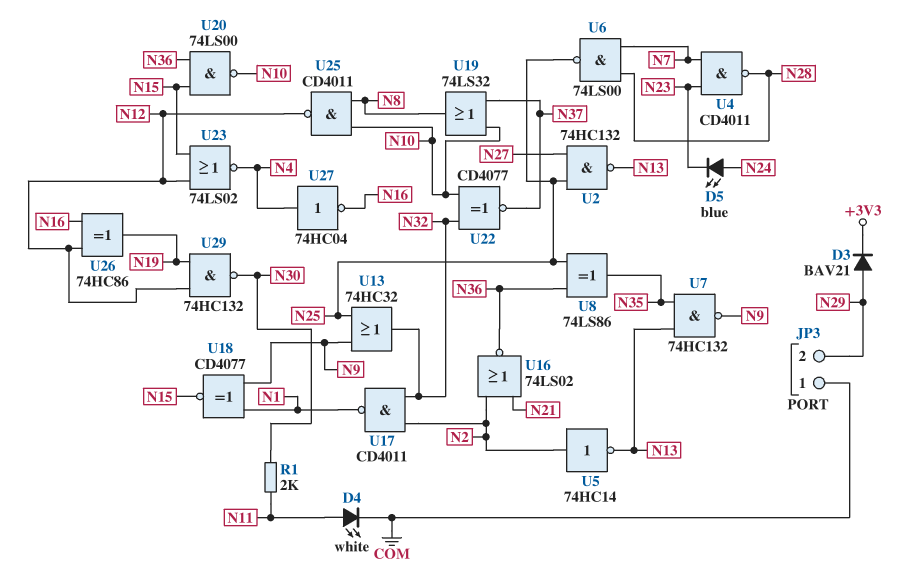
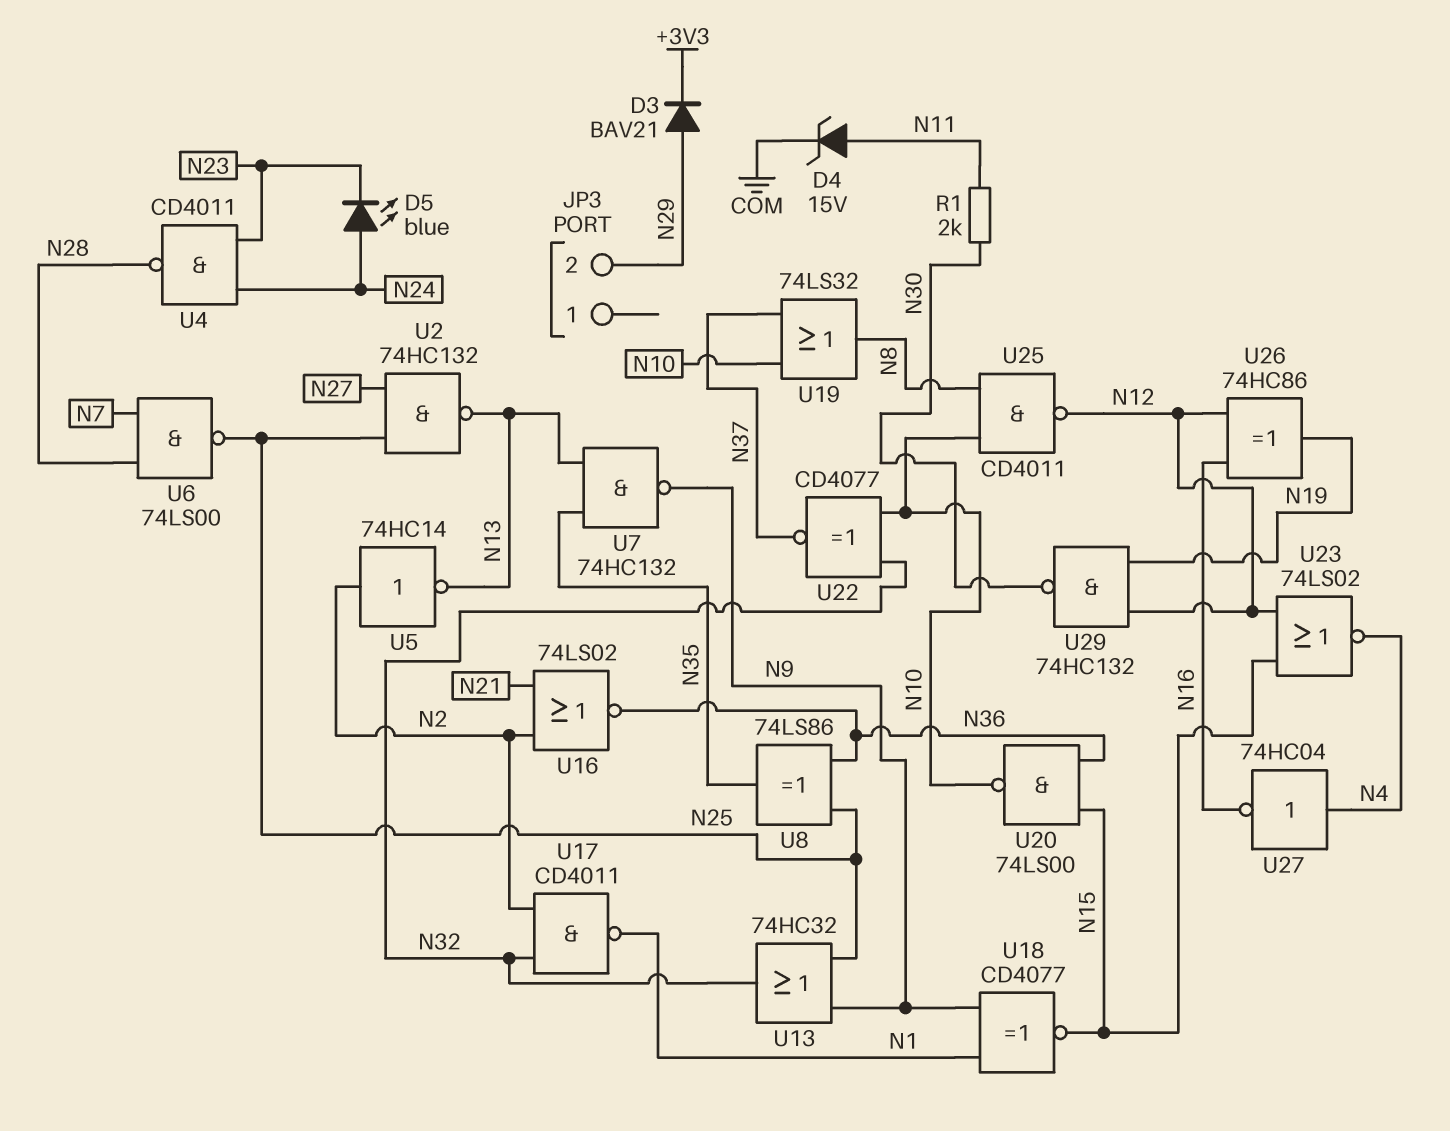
D4: LED white (A N11, K COM) -> zener 15V (A N11, K COM)
JP3 pin 1: COM -> none
U4: NAND CD4011 (in N7, in N23, out N28) -> NAND CD4011 (in N23, in N24, out N28)

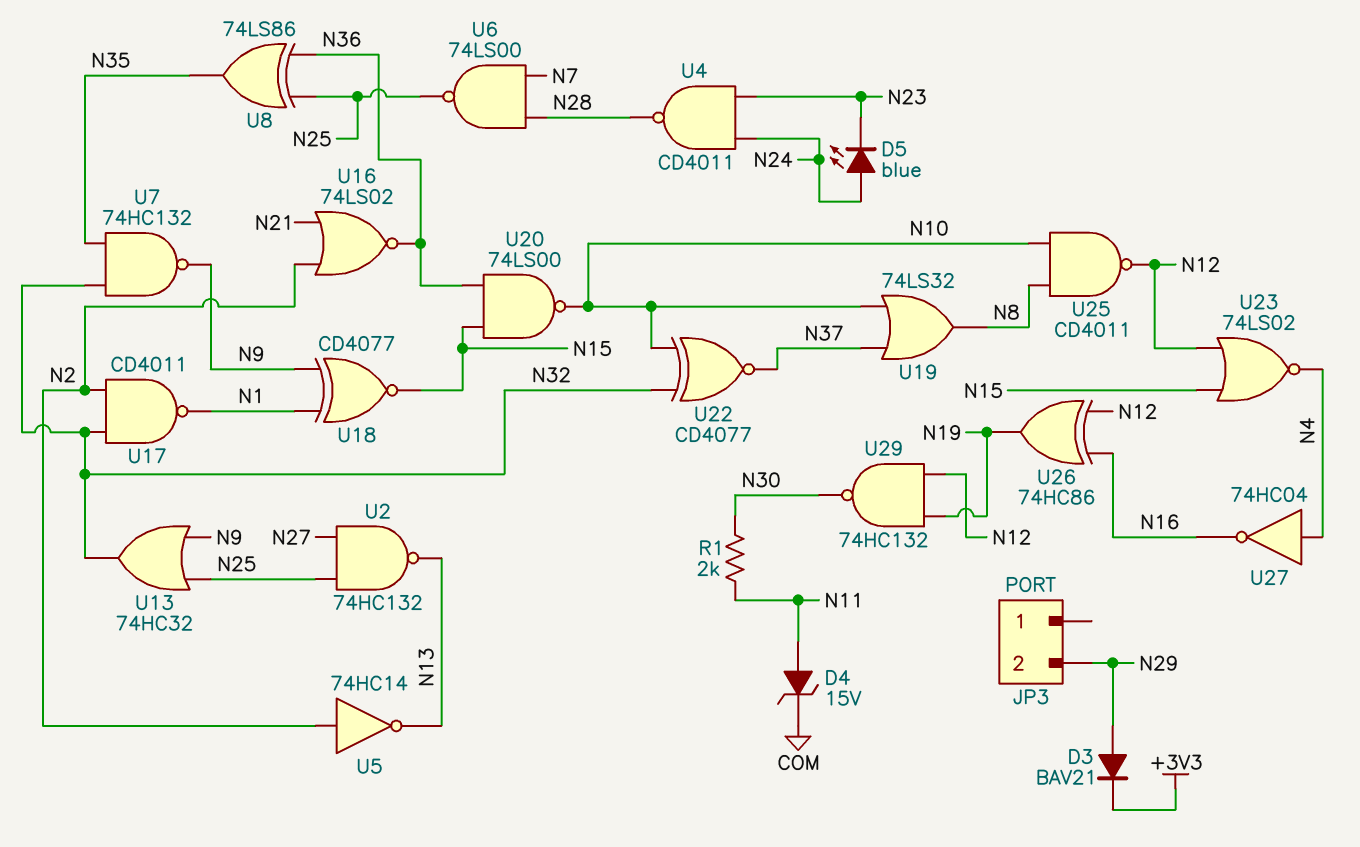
U7: NAND 74HC132 (in N13, in N35, out N9) -> NAND 74HC132 (in N32, in N35, out N9)

